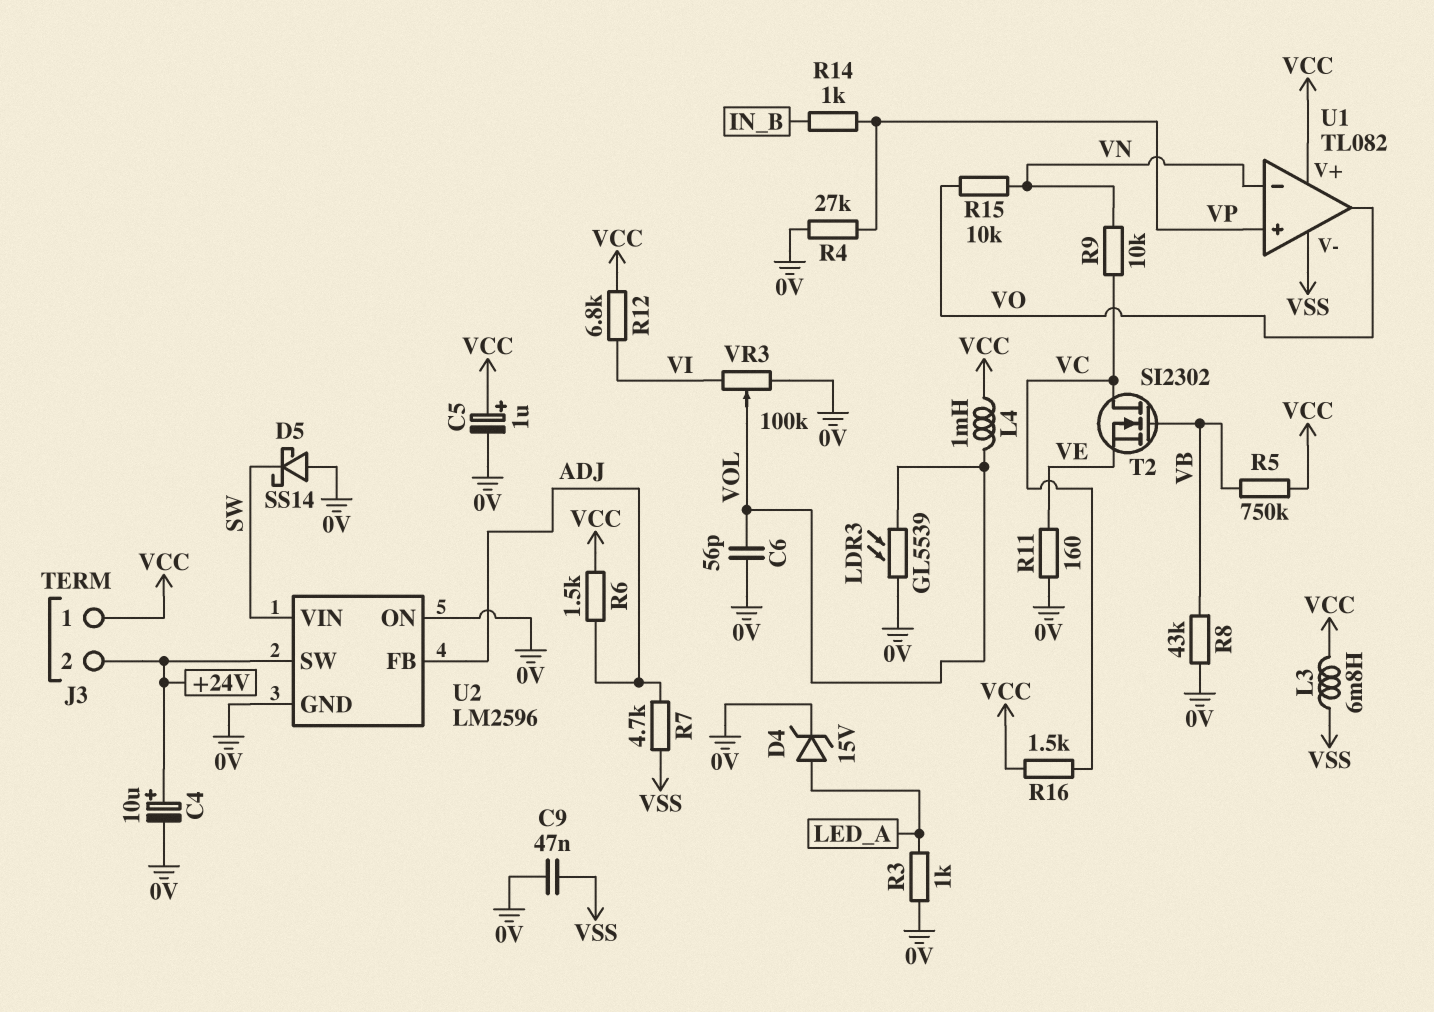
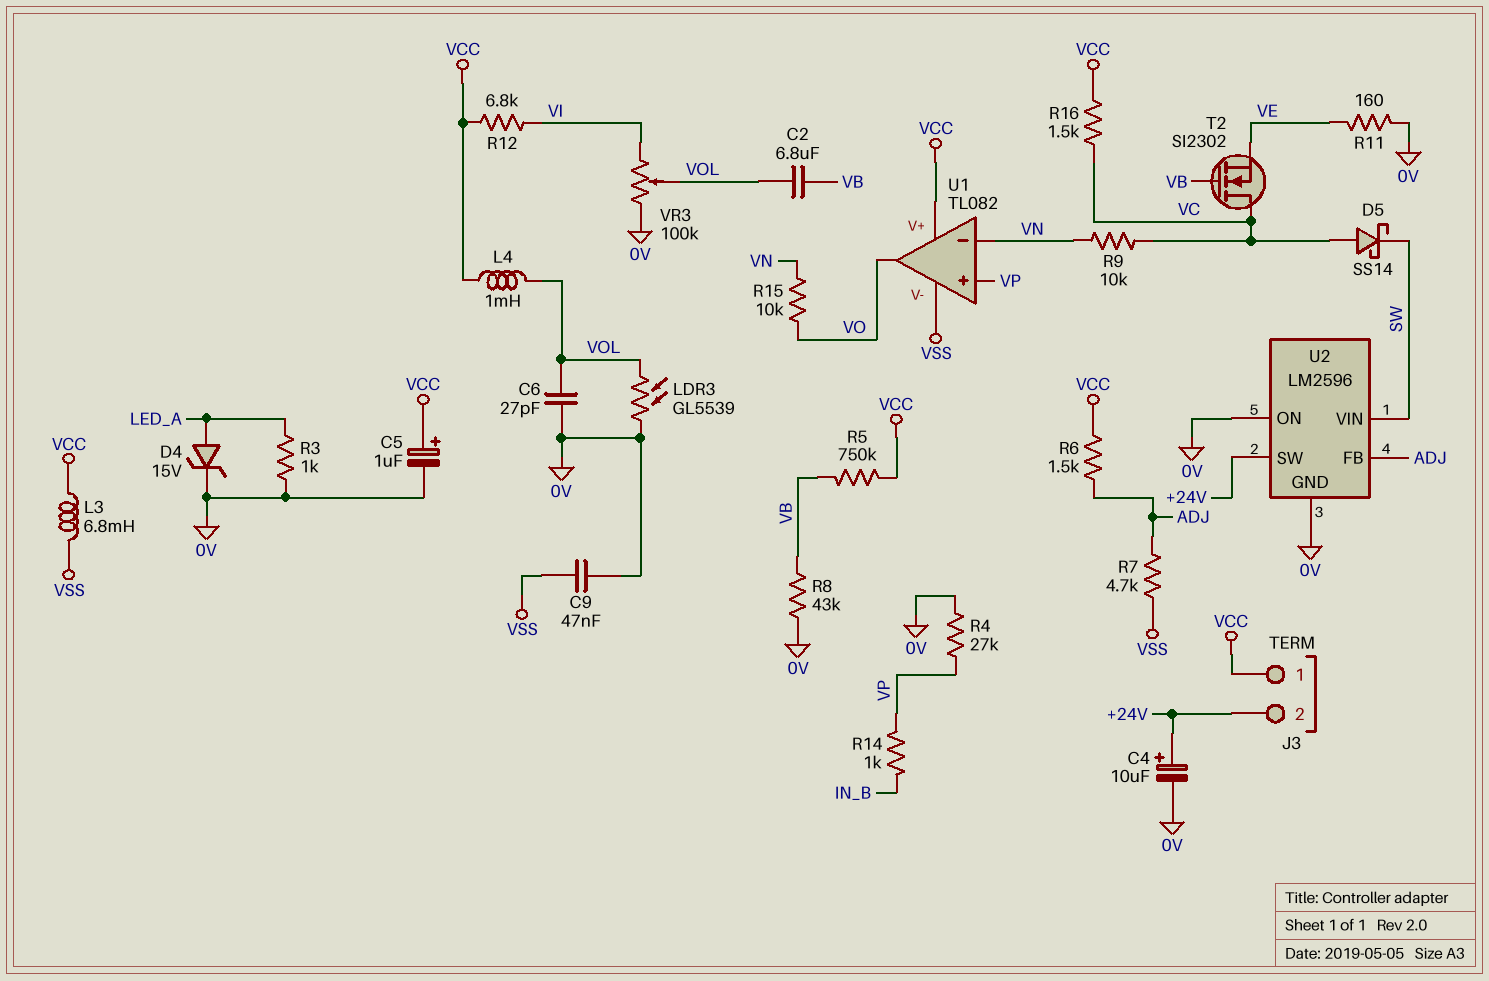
C2: none -> 6.8uF (VB, VOL)
C6: 56pF (0V, VOL) -> 27pF (0V, VOL)
D5: schottky SS14 (A 0V, K SW) -> schottky SS14 (A VC, K SW)

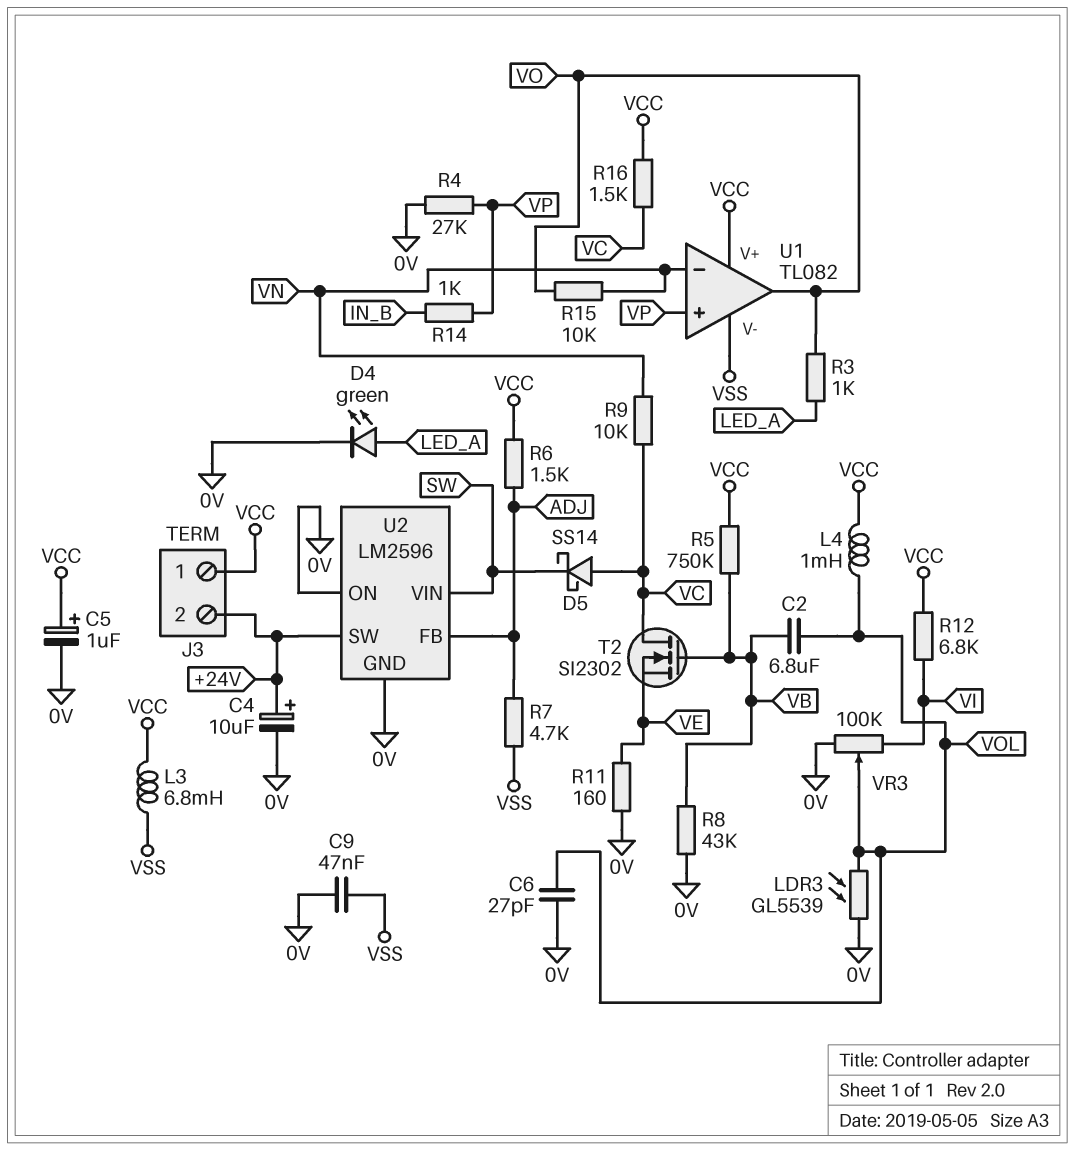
D4: zener 15V (A LED_A, K 0V) -> LED green (A LED_A, K 0V)
R3: 1k (0V, LED_A) -> 1k (LED_A, VO)

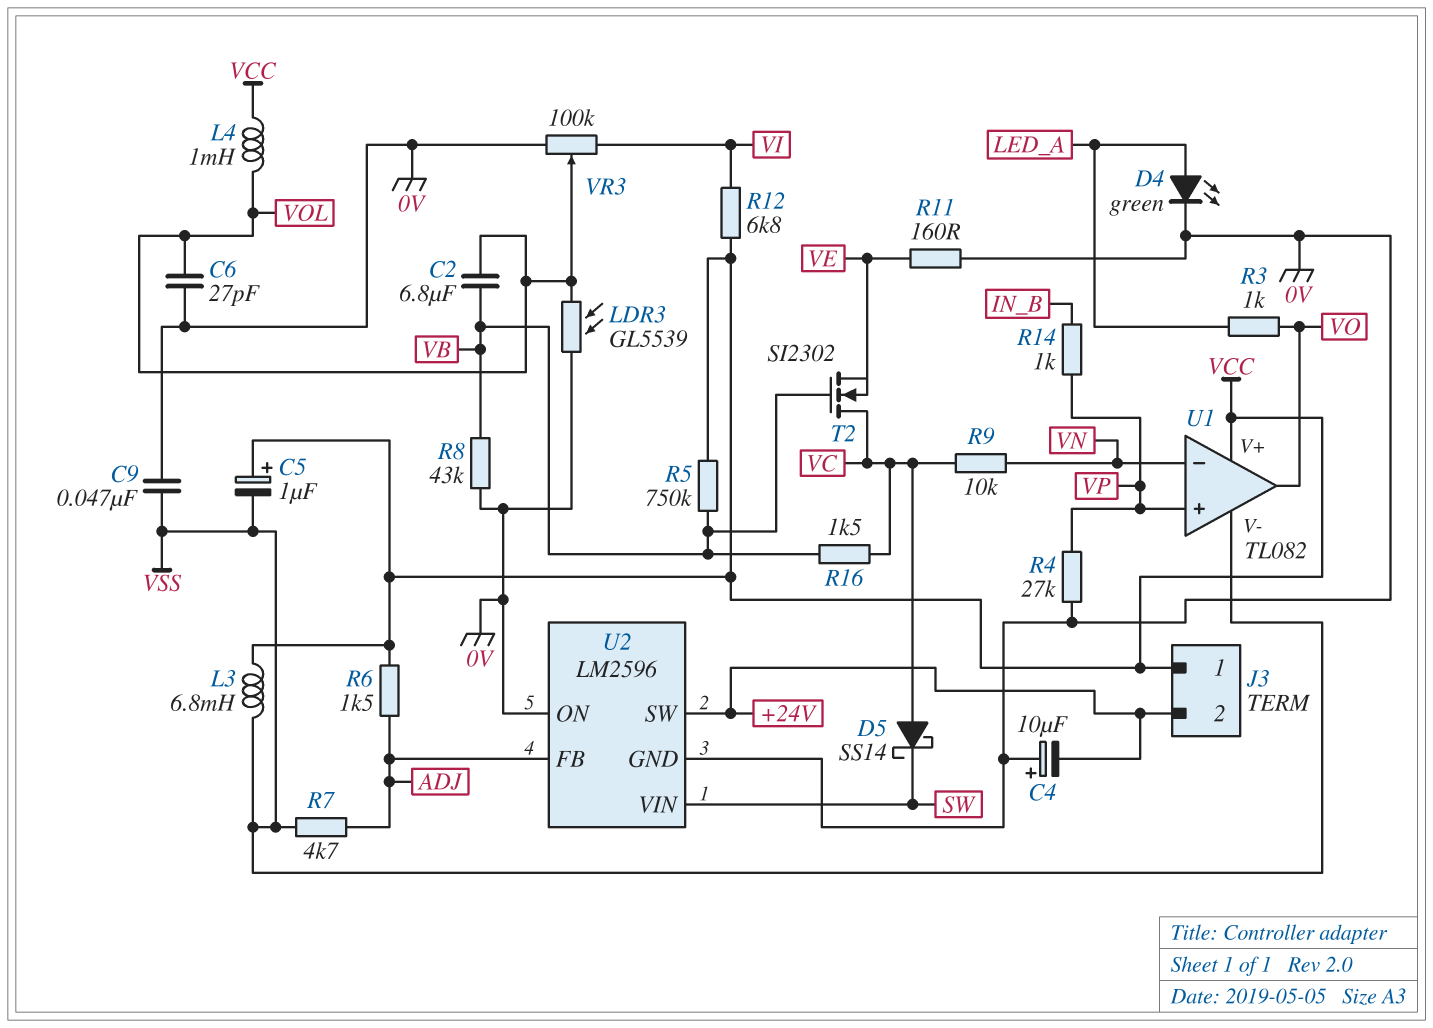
C4: 10uF (plus +24V, minus 0V) -> 10uF (plus 0V, minus +24V)
C5: 1uF (plus VCC, minus 0V) -> 1uF (plus VCC, minus VSS)
R15: 10k (VN, VO) -> none
R16: 1.5k (VC, VCC) -> 1.5k (VB, VC)

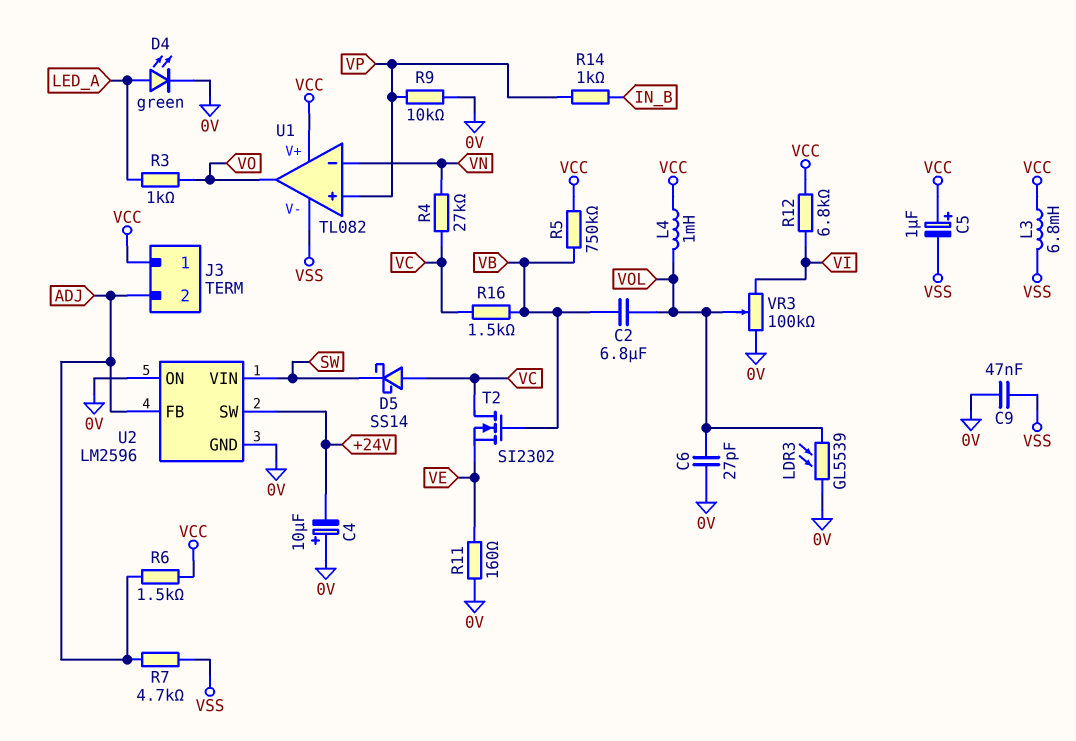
J3 pin 2: +24V -> ADJ
R4: 27k (0V, VP) -> 27k (VC, VN)
R8: 43k (0V, VB) -> none
R9: 10k (VC, VN) -> 10k (0V, VP)

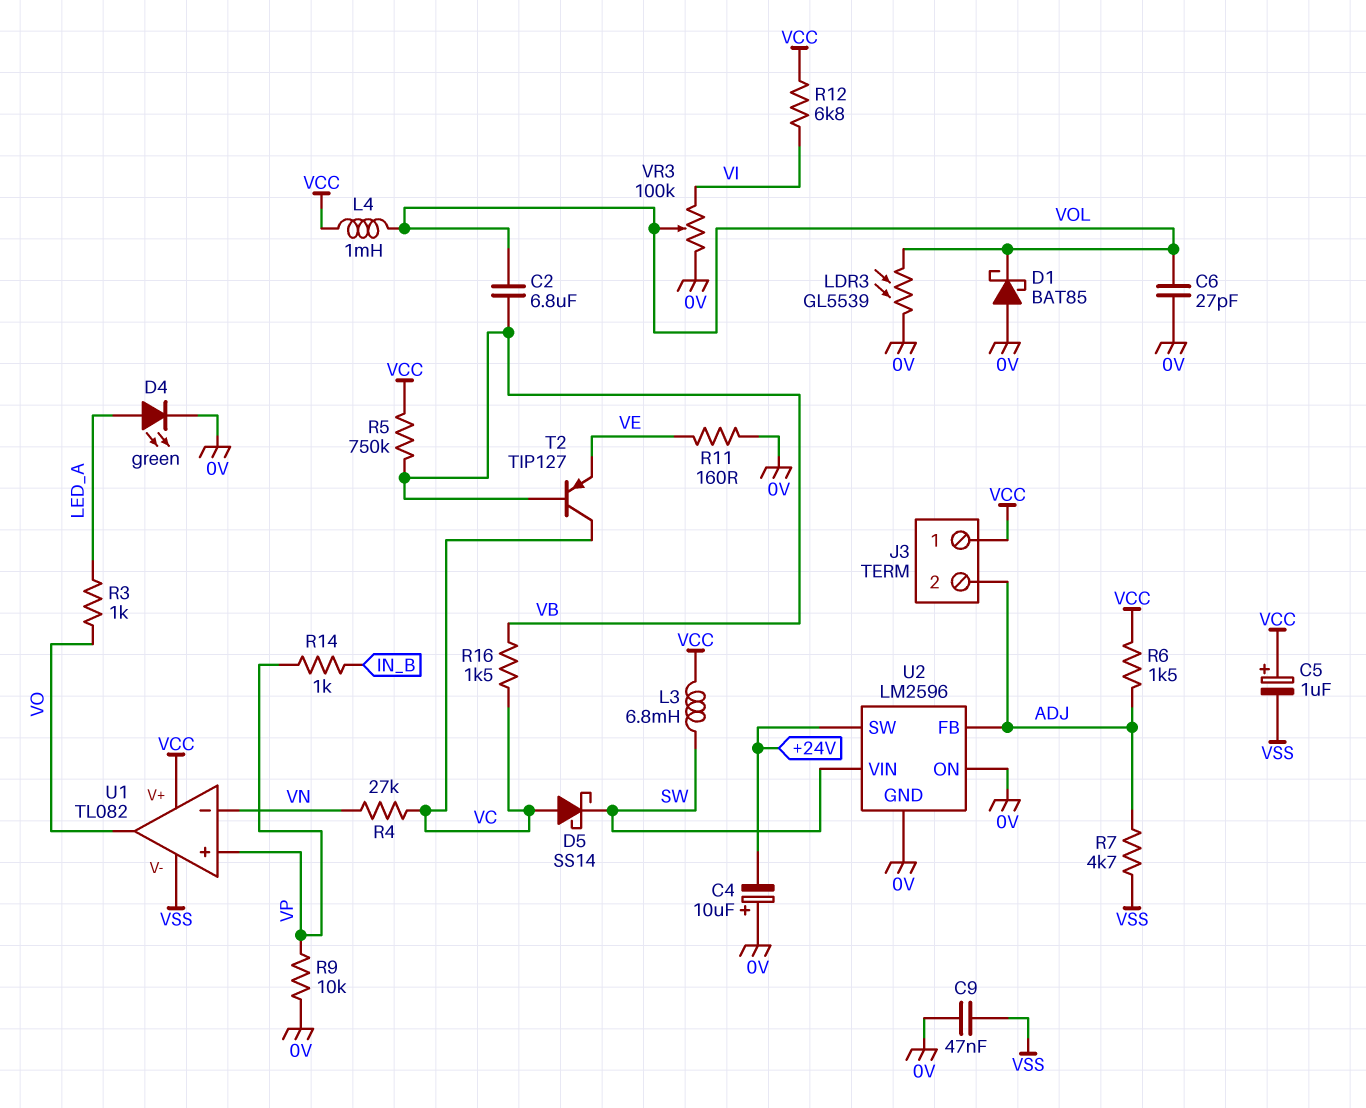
D1: none -> schottky BAT85 (A 0V, K VOL)
L3: 6.8mH (VCC, VSS) -> 6.8mH (SW, VCC)
T2: NMOS SI2302 (G VB, D VC, S VE) -> PNP TIP127 (B VB, C VC, E VE)

